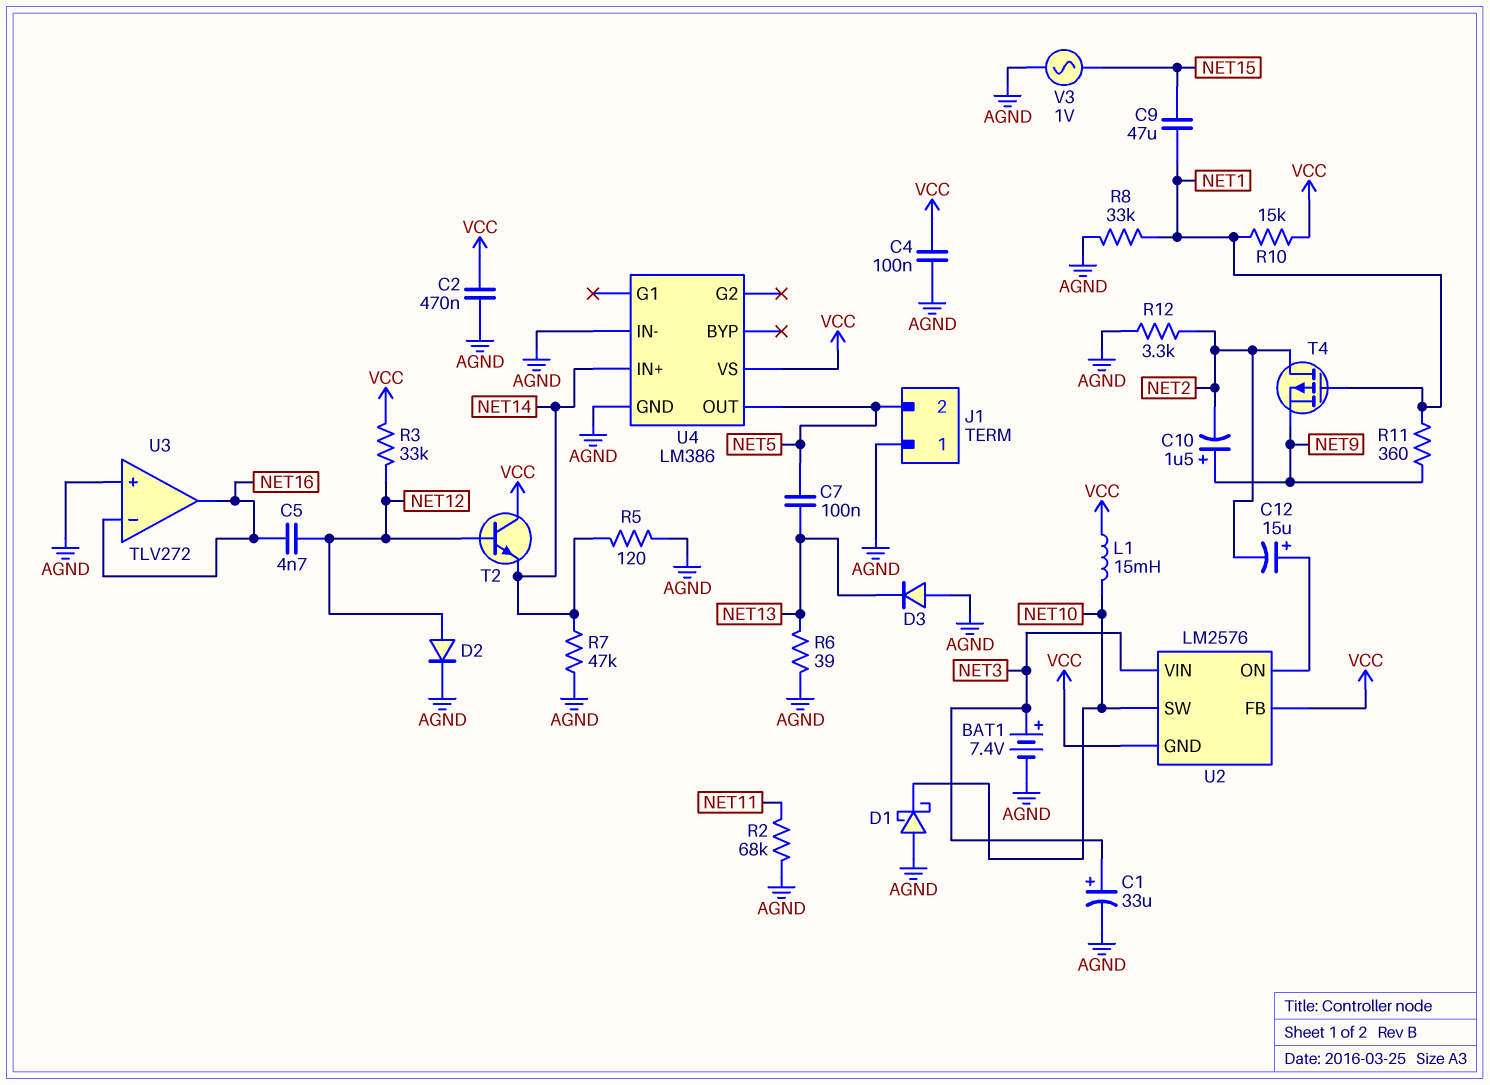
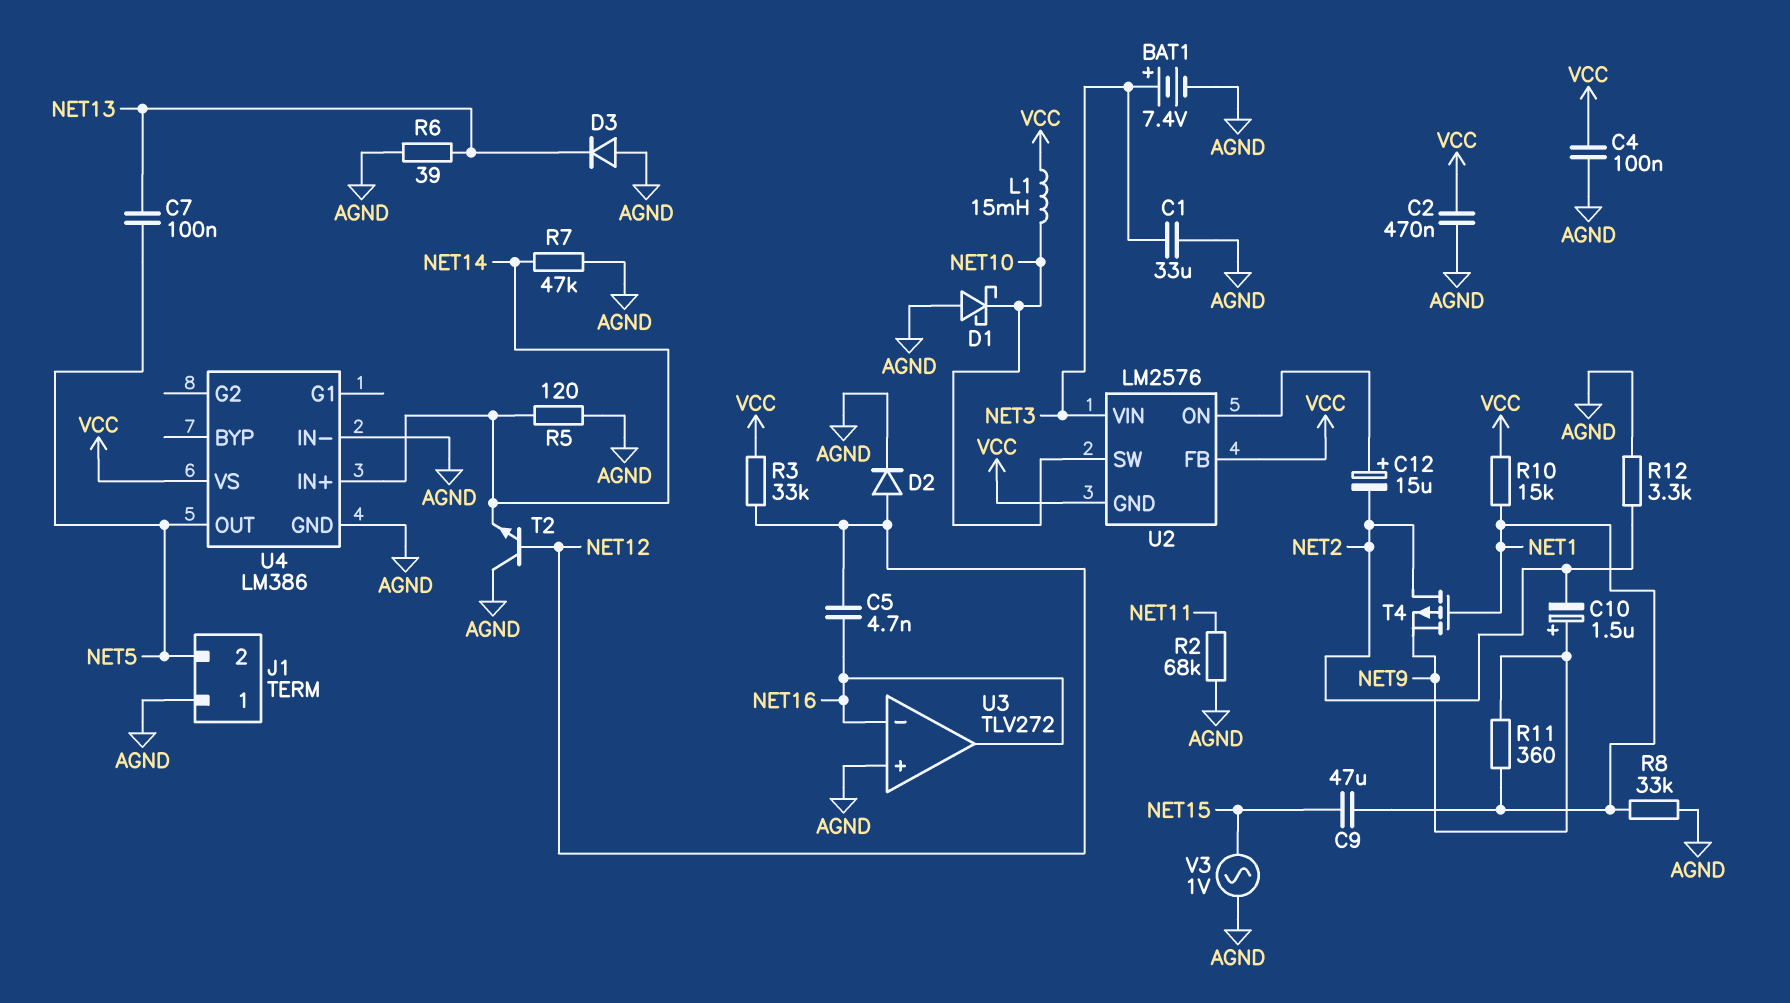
C1: 33uF (plus NET3, minus AGND) -> 33uF (AGND, NET3)
T2: NPN (B NET12, C VCC, E NET14) -> NPN (B NET12, C AGND, E NET14)

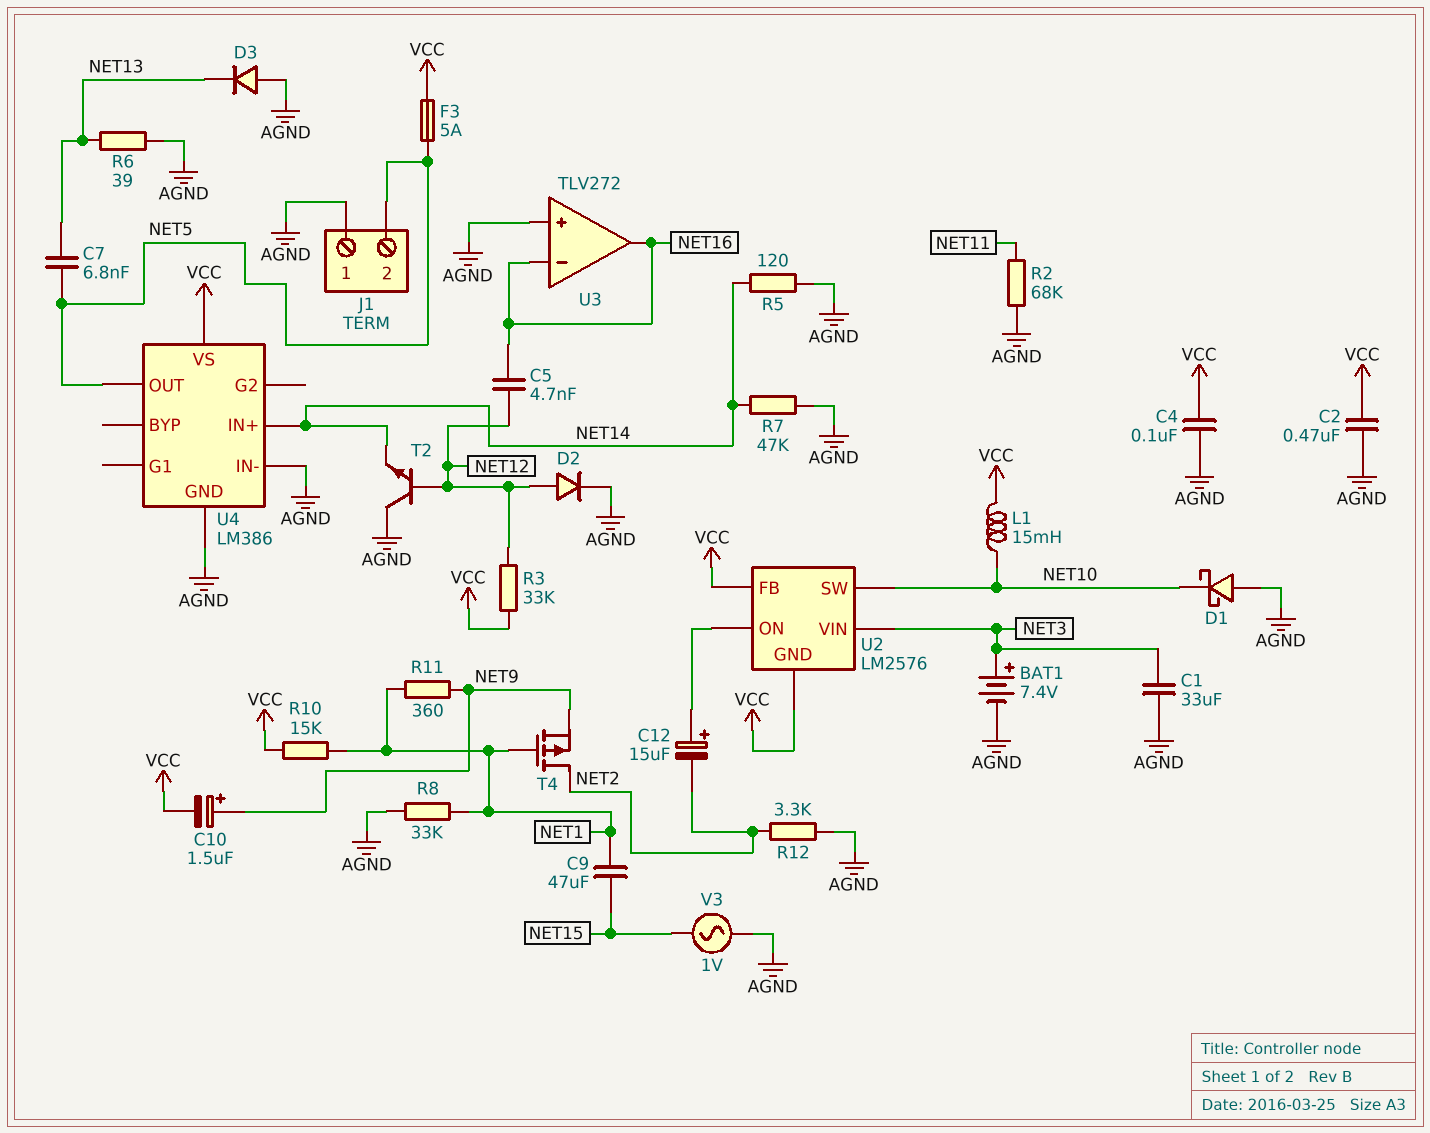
C7: 100nF (NET5, NET13) -> 6.8nF (NET5, NET13)
C10: 1.5uF (plus NET9, minus NET2) -> 1.5uF (plus NET9, minus VCC)
F3: none -> 5A (NET5, VCC)

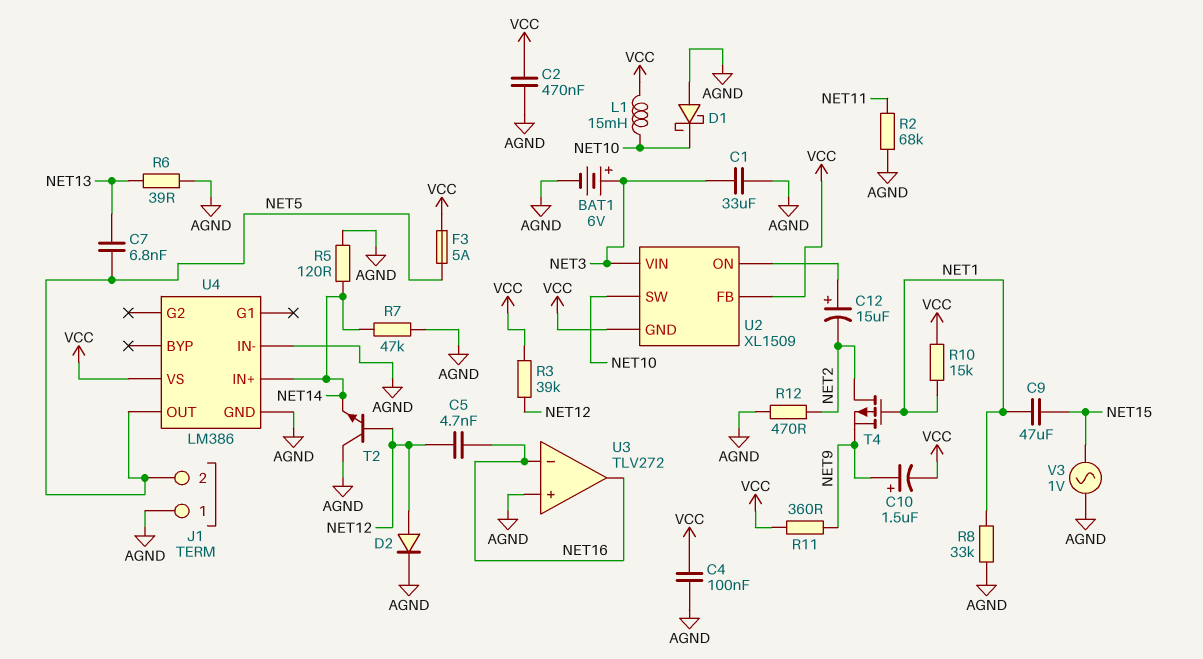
BAT1: 7.4V (plus NET3, minus AGND) -> 6V (plus NET3, minus AGND)
D3: diode (A AGND, K NET13) -> none
R3: 33k (NET12, VCC) -> 39k (NET12, VCC)
R11: 360 (NET1, NET9) -> 360 (NET9, VCC)
R12: 3.3k (AGND, NET2) -> 470 (AGND, NET2)
U2: LM2576 -> XL1509

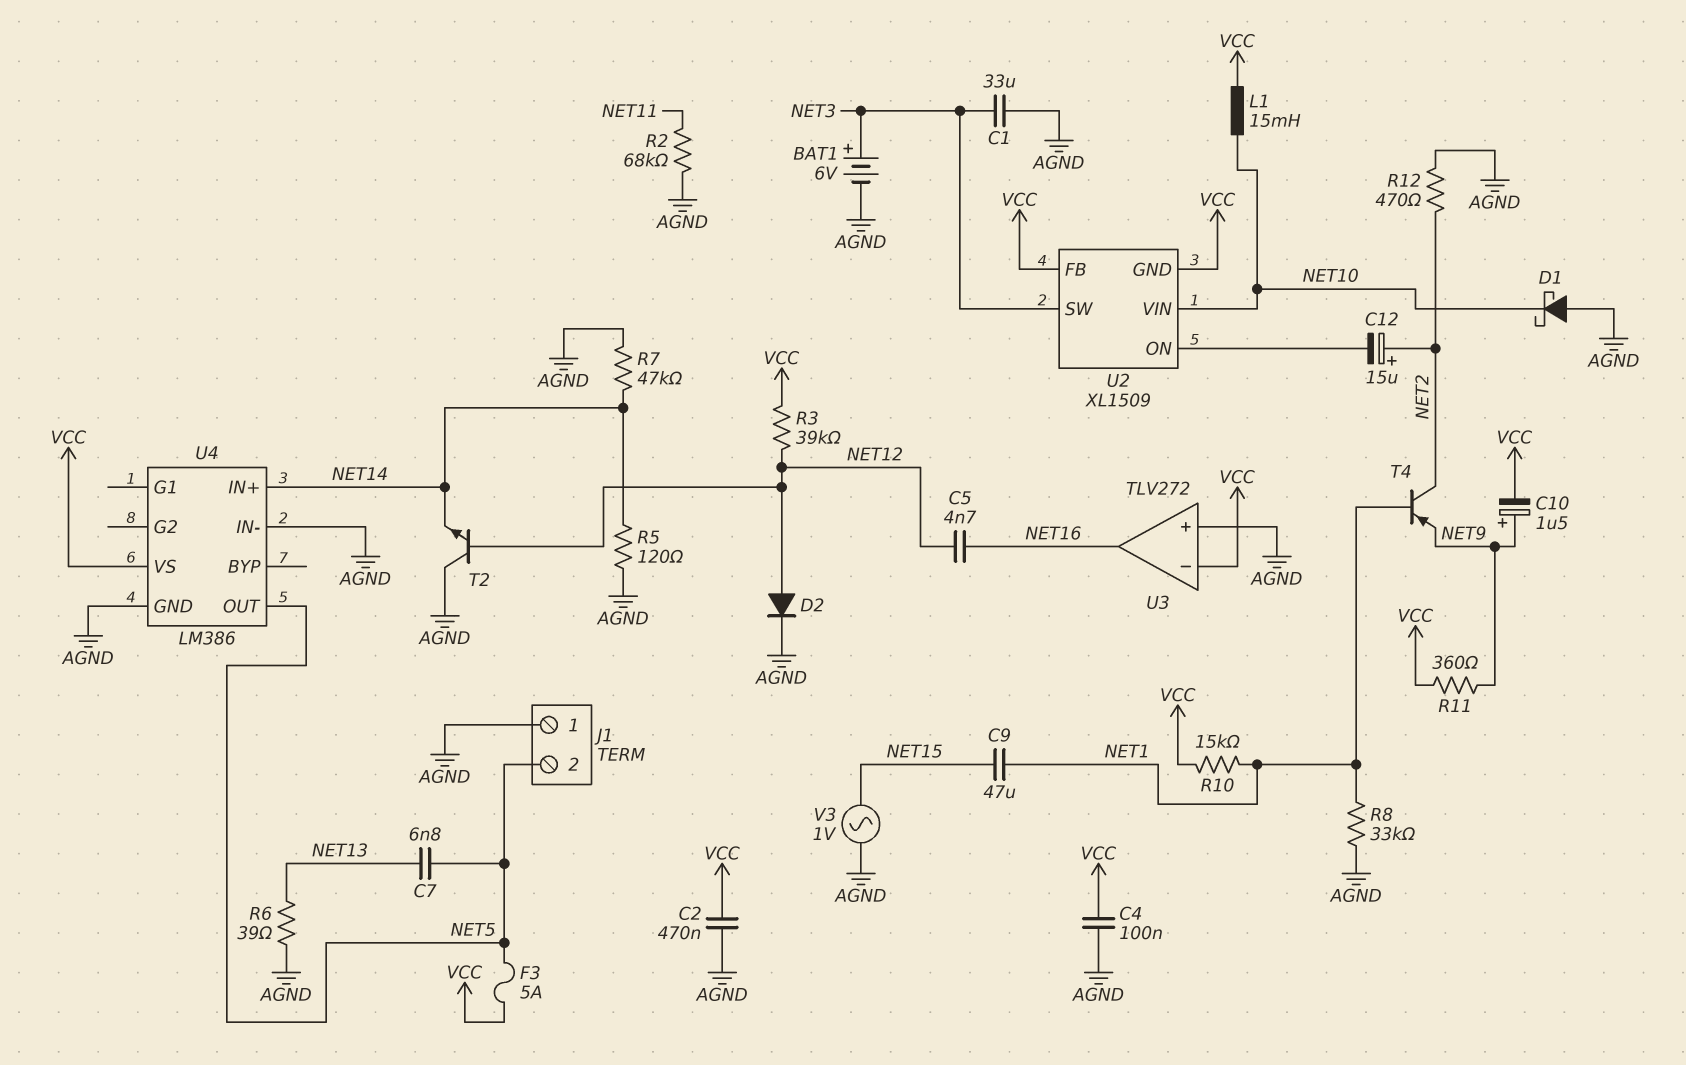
C12: 15uF (plus U2/ON, minus NET2) -> 15uF (plus NET2, minus U2/ON)
T4: PMOS (G NET1, D NET2, S NET9) -> PNP (B NET1, C NET2, E NET9)
U2 pin SW: NET10 -> NET3
U2 pin VIN: NET3 -> NET10
U3 pin in-: NET16 -> VCC

